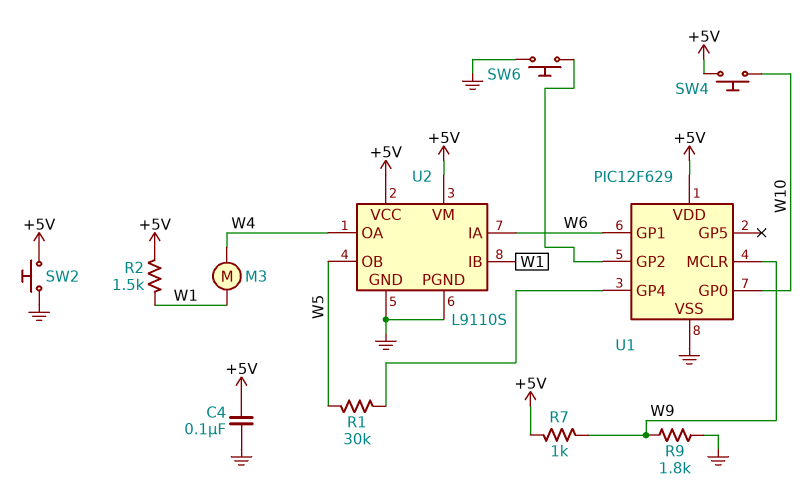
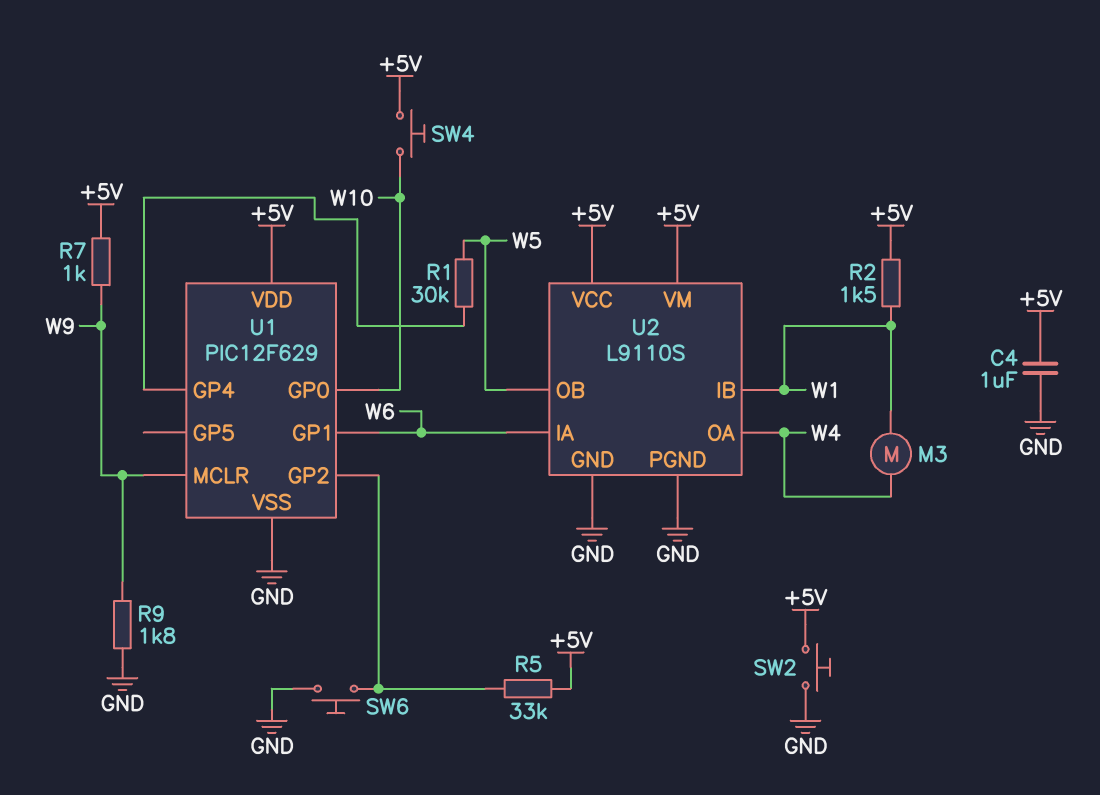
C4: 100nF (+5V, GND) -> 1uF (+5V, GND)
R5: none -> 33k (+5V, U1/GP2)

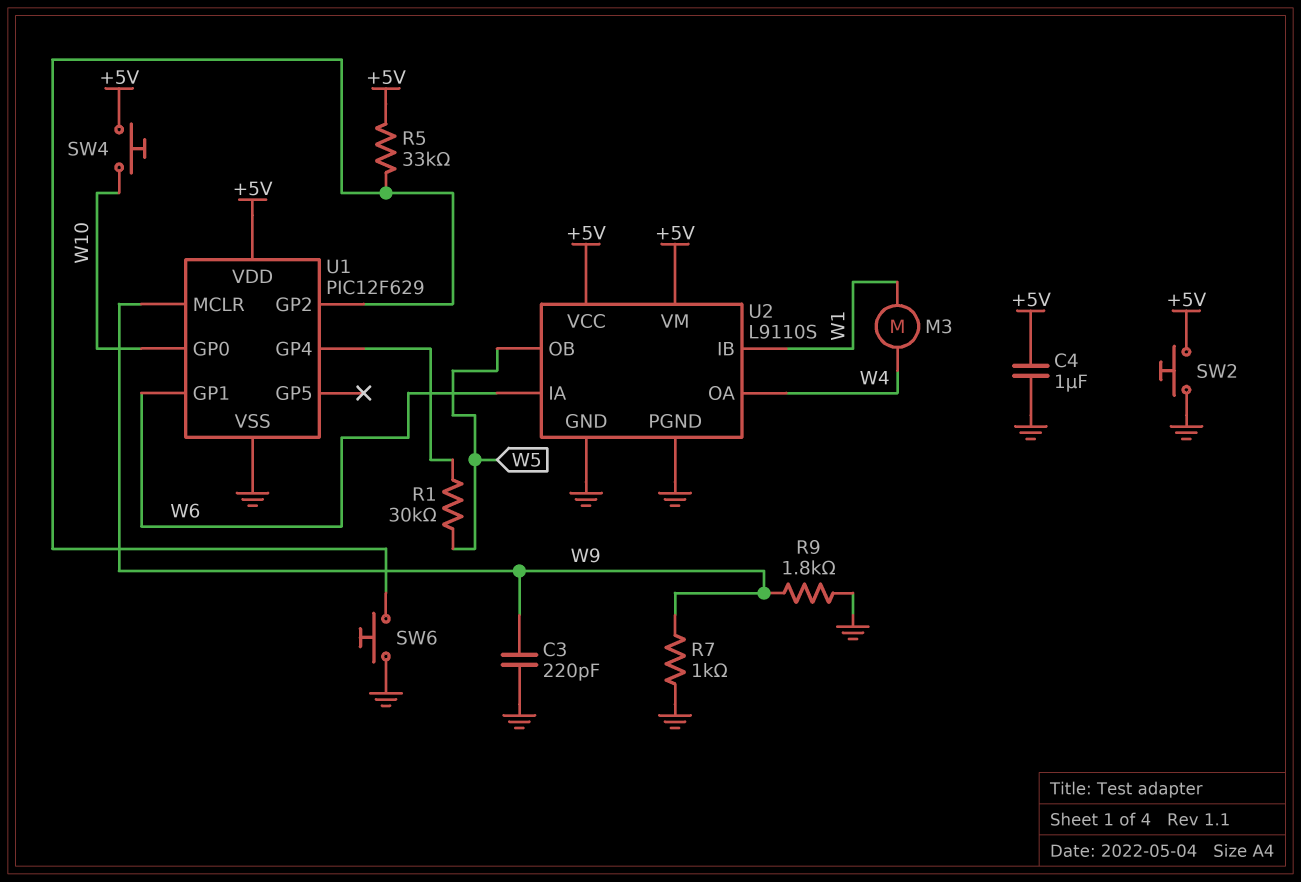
C3: none -> 220pF (GND, W9)
R2: 1.5k (+5V, W1) -> none
R7: 1k (+5V, W9) -> 1k (GND, W9)

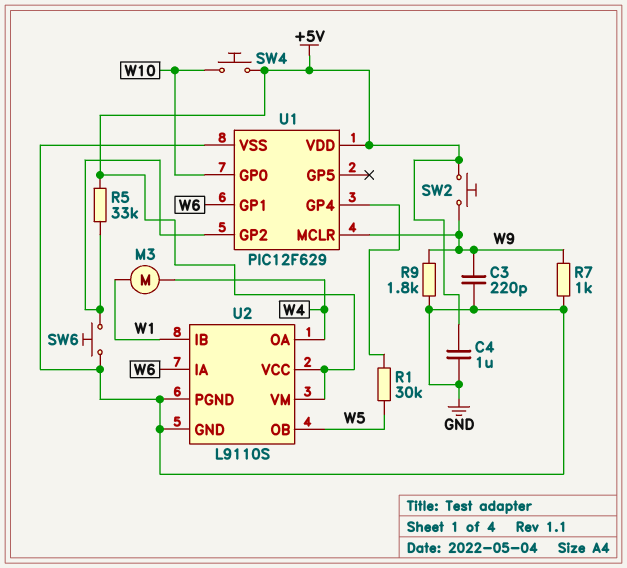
SW2: button (+5V, GND) -> button (+5V, W9)

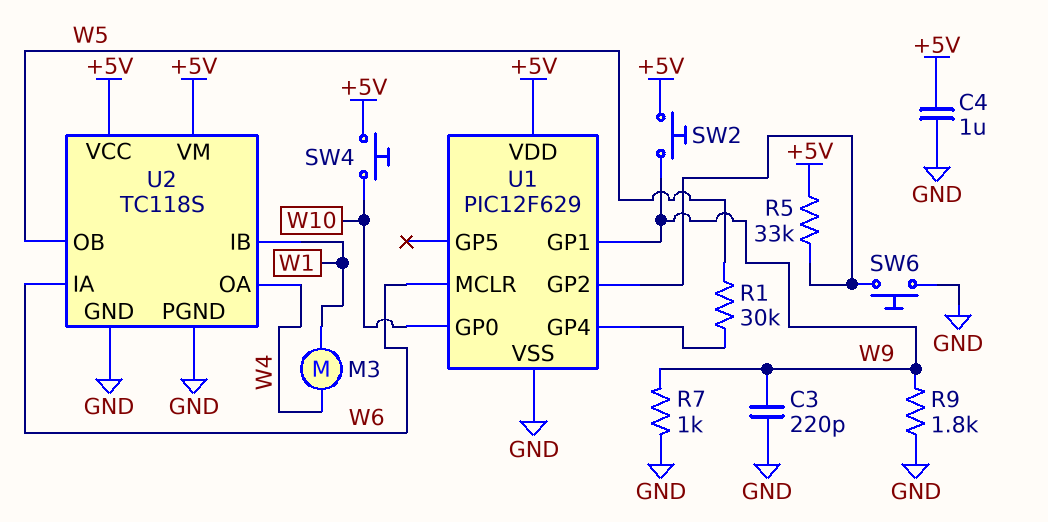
U1 pin GP1: W6 -> W9
U1 pin MCLR: W9 -> W6
U2: L9110S -> TC118S

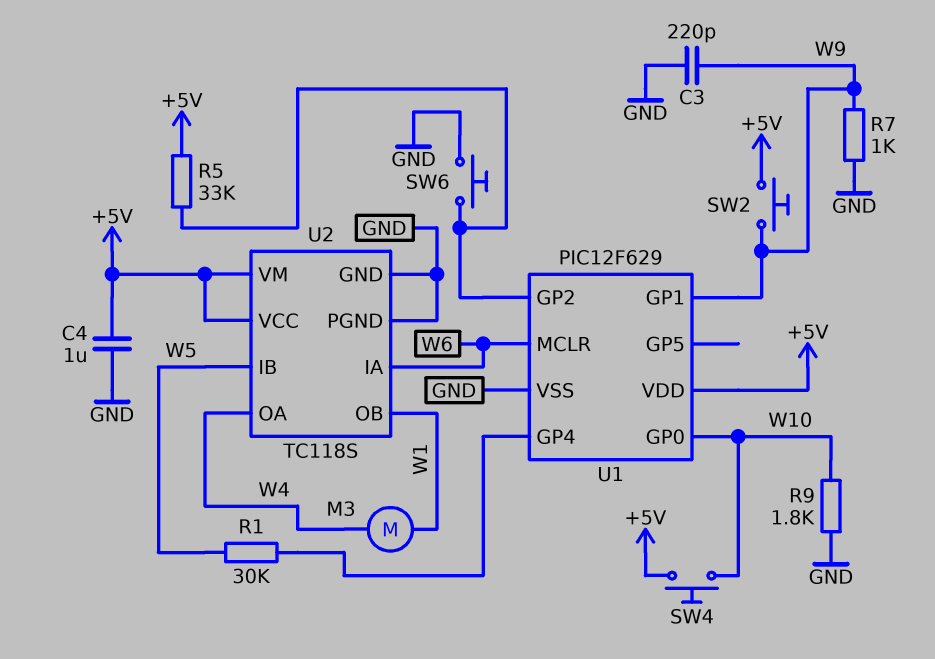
R9: 1.8k (GND, W9) -> 1.8k (GND, W10)
U2 pin IB: W1 -> W5
U2 pin OB: W5 -> W1

